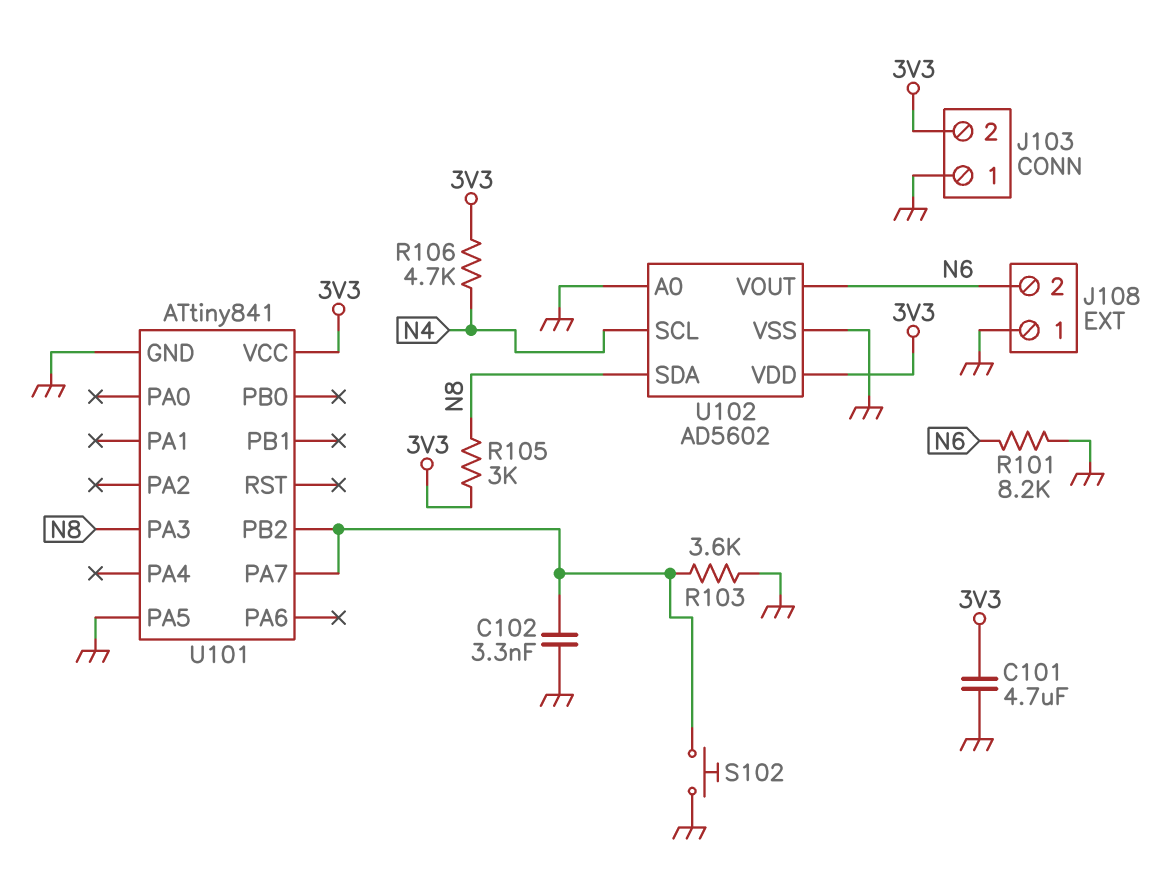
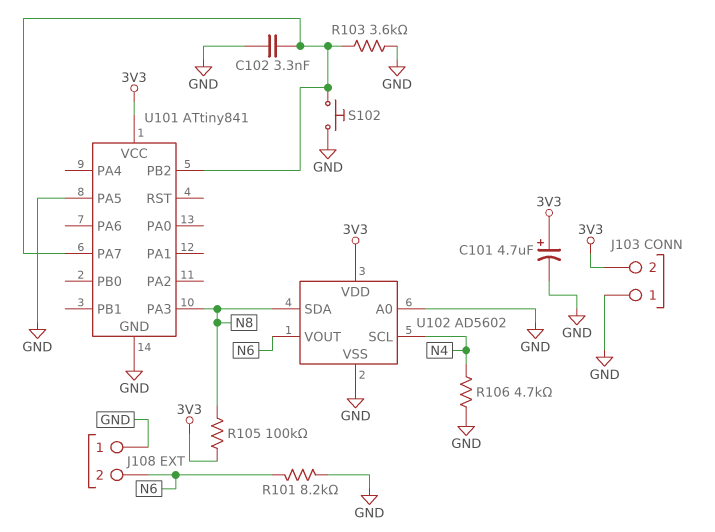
C101: 4.7uF (3V3, GND) -> 4.7uF (plus 3V3, minus GND)
R105: 3k (3V3, N8) -> 100k (3V3, N8)
R106: 4.7k (3V3, N4) -> 4.7k (GND, N4)

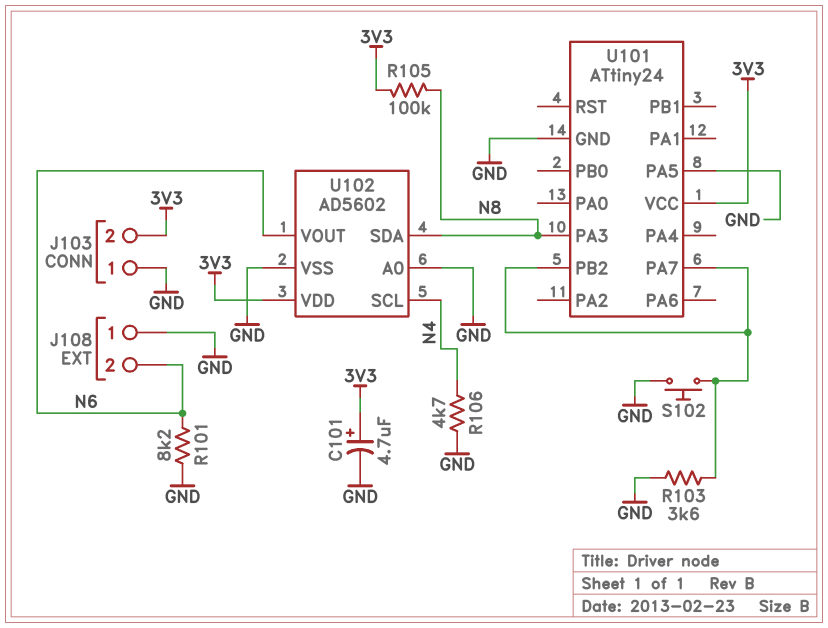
C102: 3.3nF (GND, U101/PA7) -> none
U101: ATtiny841 -> ATtiny24

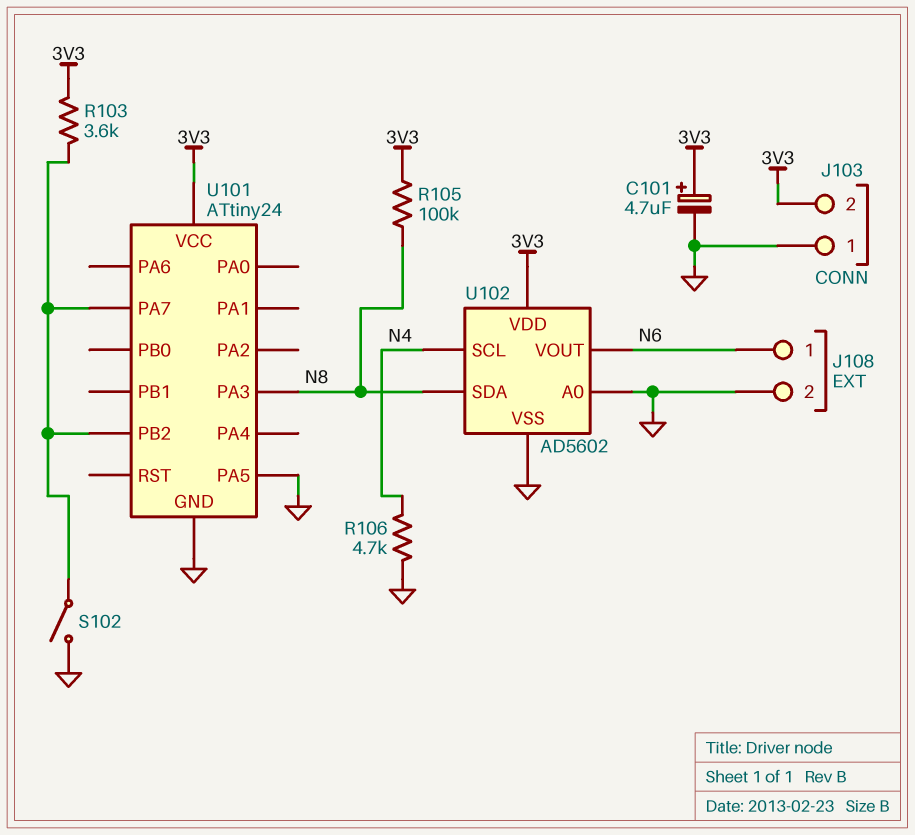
J108 pin 1: GND -> N6
J108 pin 2: N6 -> GND
R101: 8.2k (GND, N6) -> none
R103: 3.6k (GND, U101/PA7) -> 3.6k (3V3, U101/PA7)
S102: button (GND, U101/PA7) -> switch (GND, U101/PA7)

